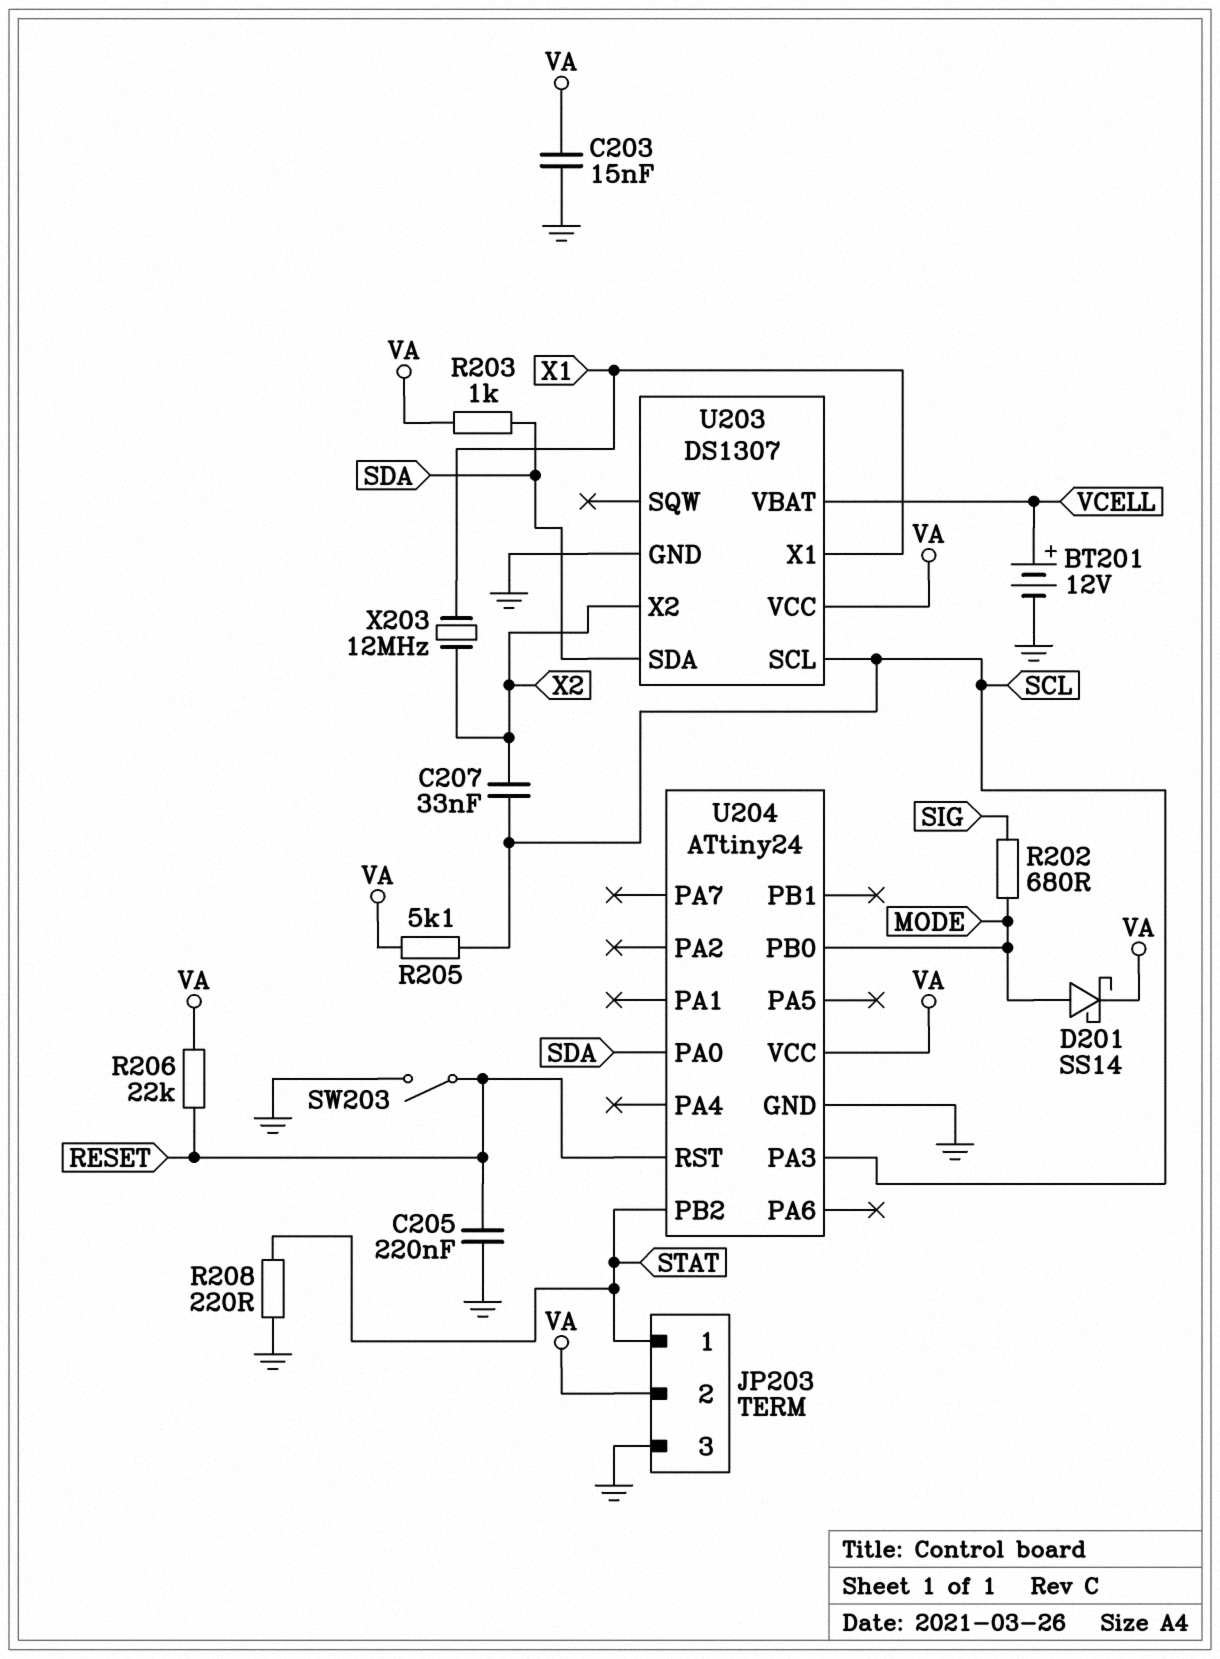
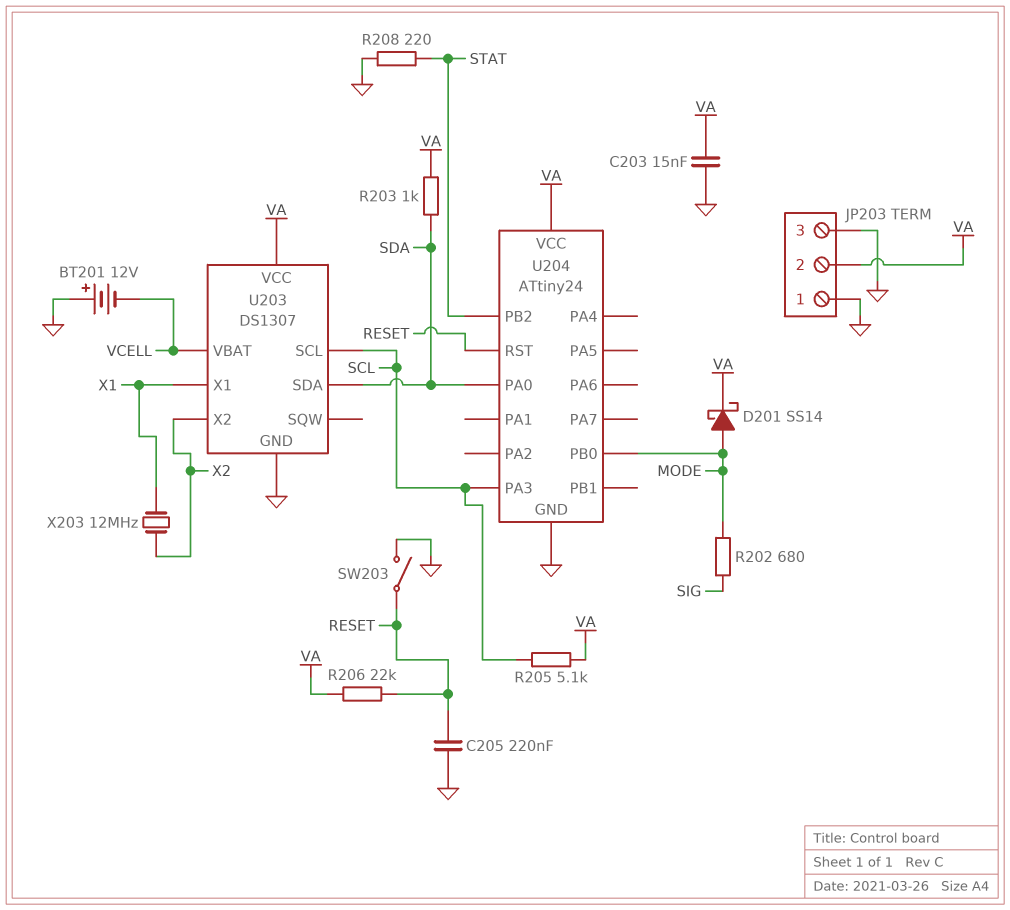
BT201: 12V (plus VCELL, minus GND) -> 12V (plus GND, minus VCELL)
C207: 33nF (SCL, X2) -> none
JP203 pin 1: STAT -> GND

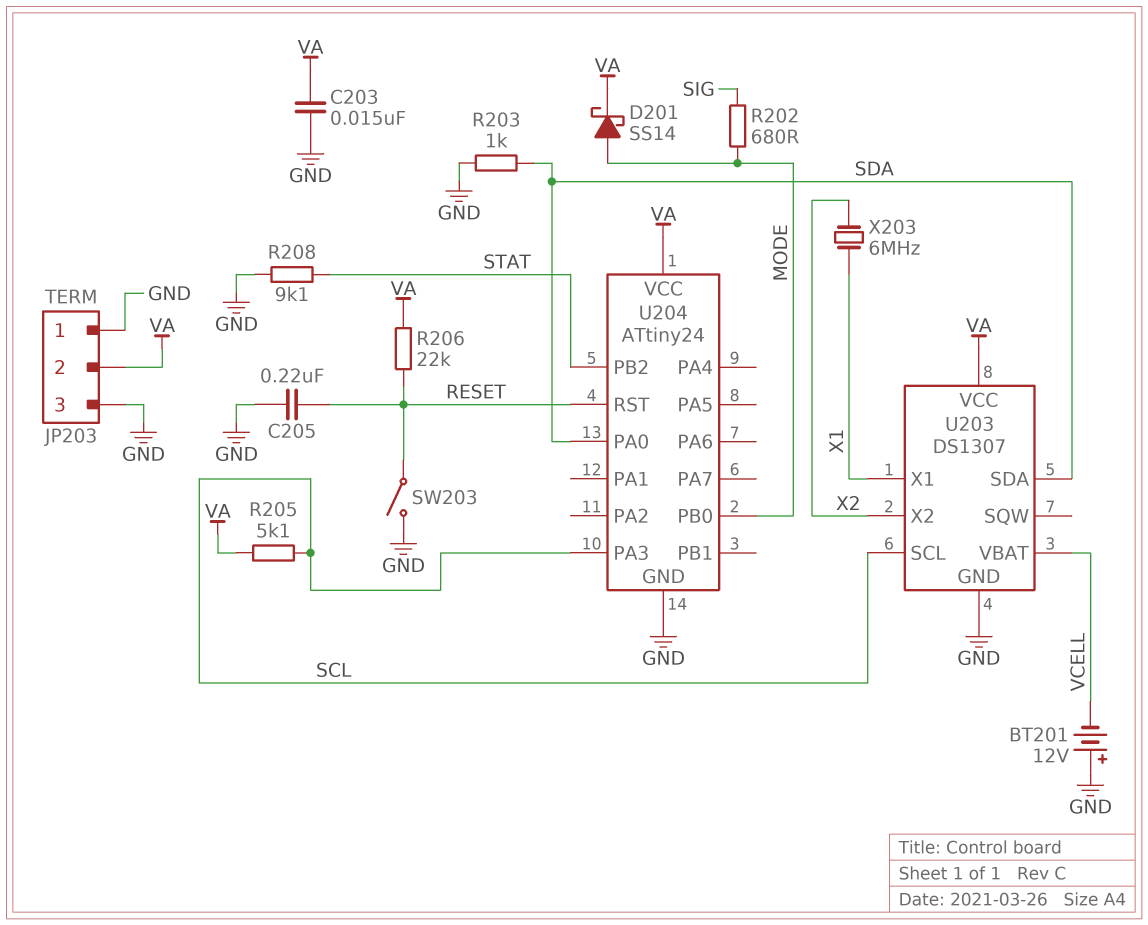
R203: 1k (SDA, VA) -> 1k (GND, SDA)
R208: 220 (GND, STAT) -> 9.1k (GND, STAT)
X203: 12MHz (X1, X2) -> 6MHz (X1, X2)

